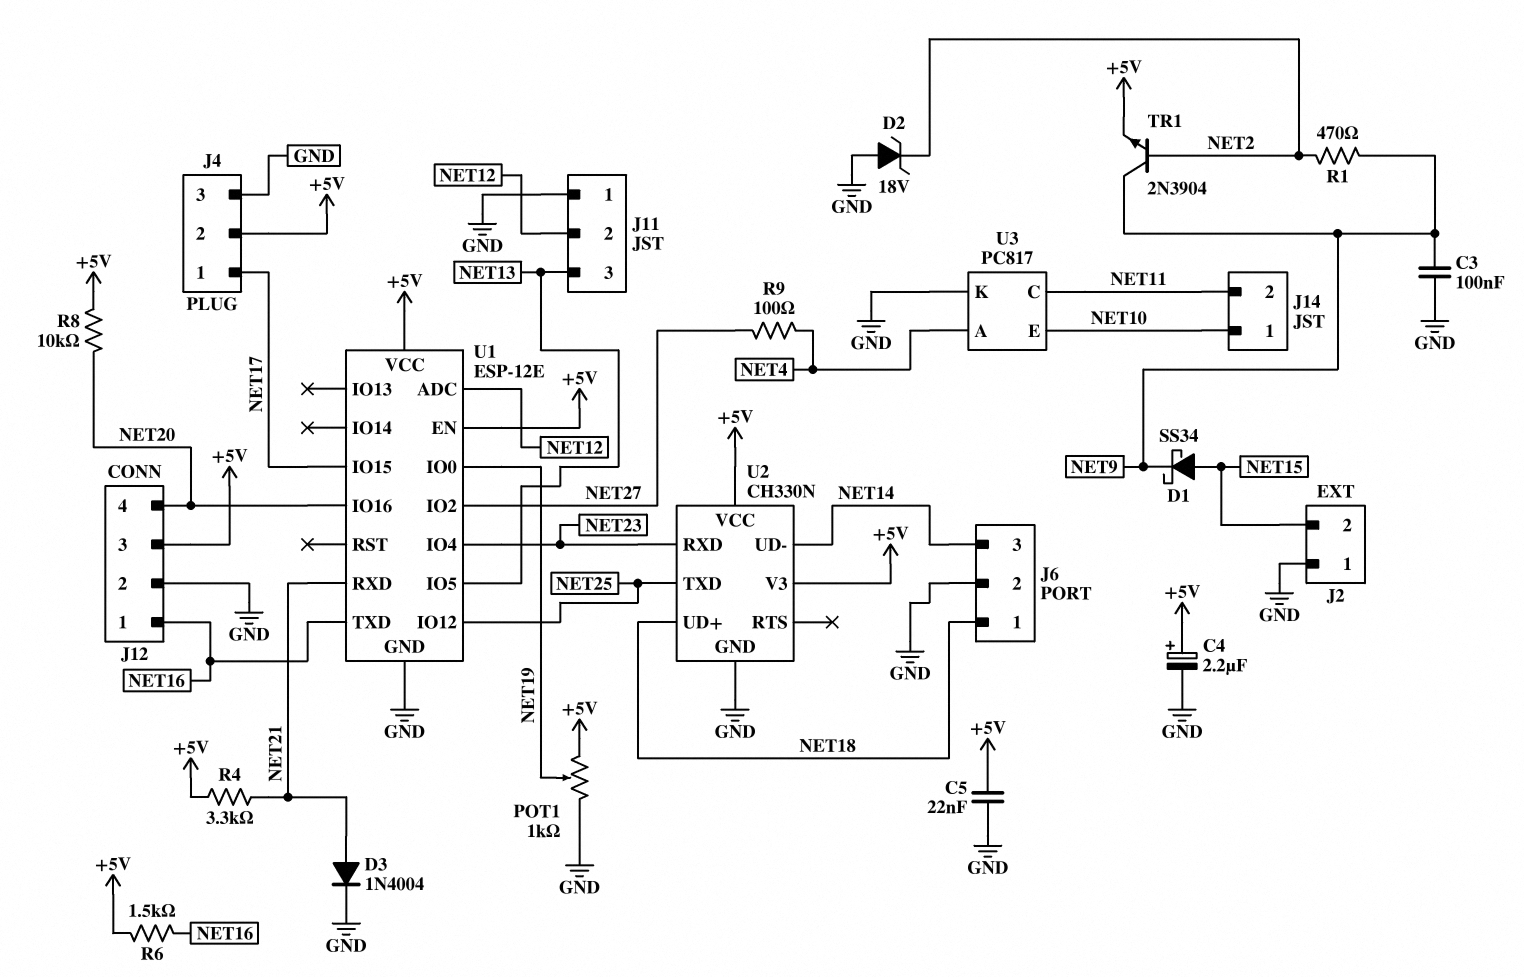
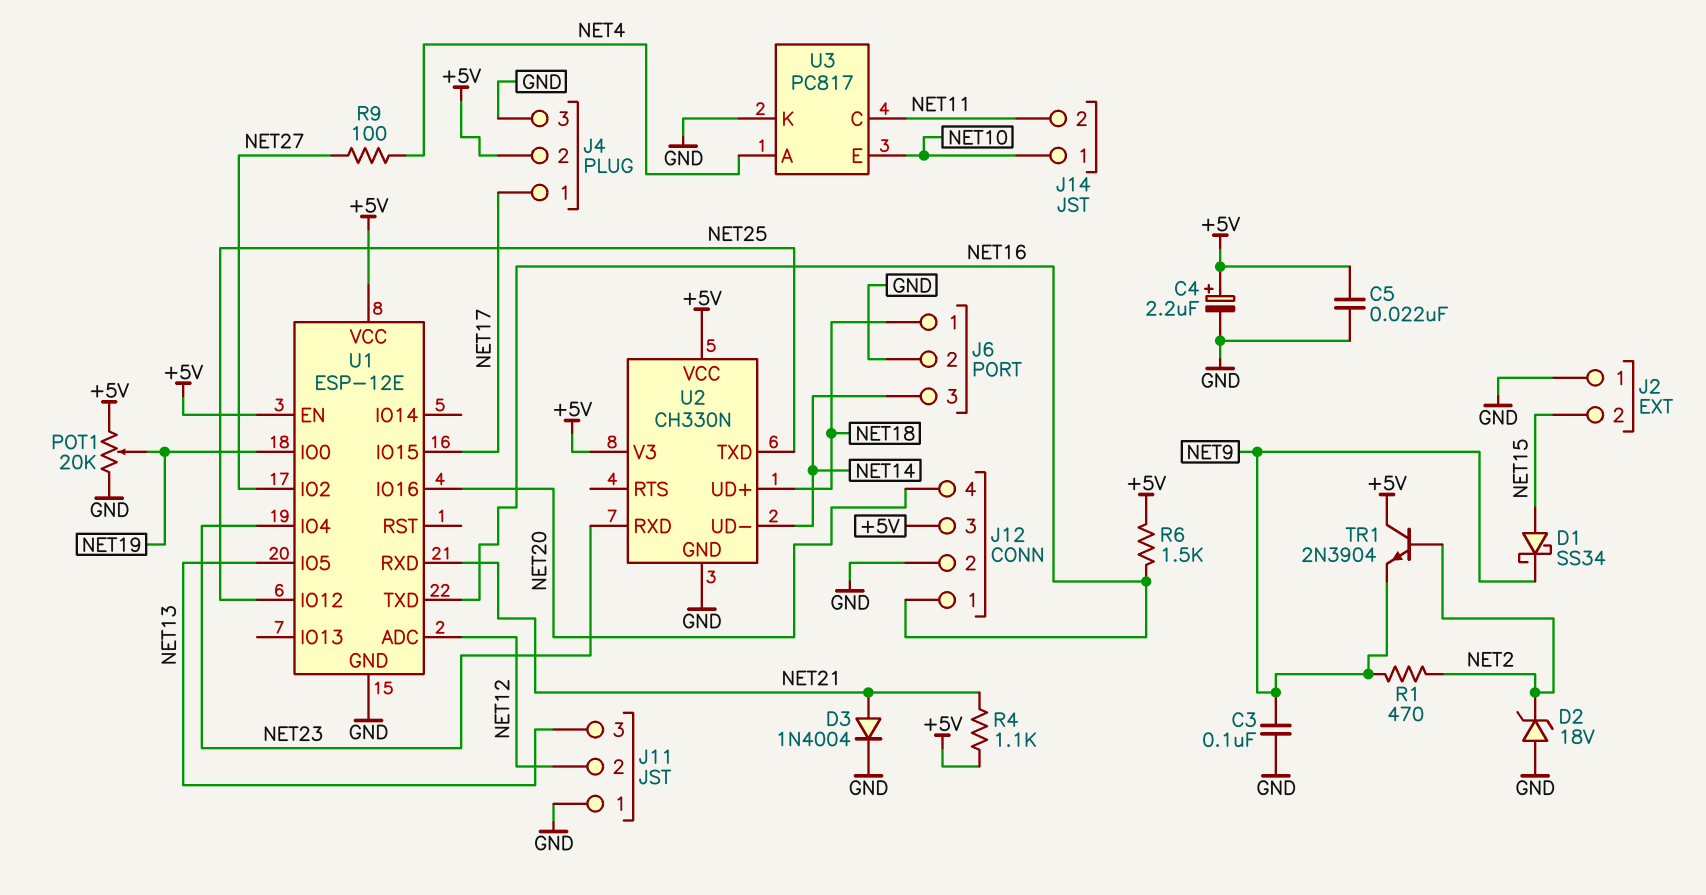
POT1: 1k (+5V, GND, wiper NET19) -> 20k (+5V, GND, wiper NET19)
R4: 3.3k (+5V, NET21) -> 1.1k (+5V, NET21)
R8: 10k (+5V, NET20) -> none
TR1: NPN 2N3904 (B NET2, C NET9, E +5V) -> NPN 2N3904 (B NET2, C +5V, E NET9)

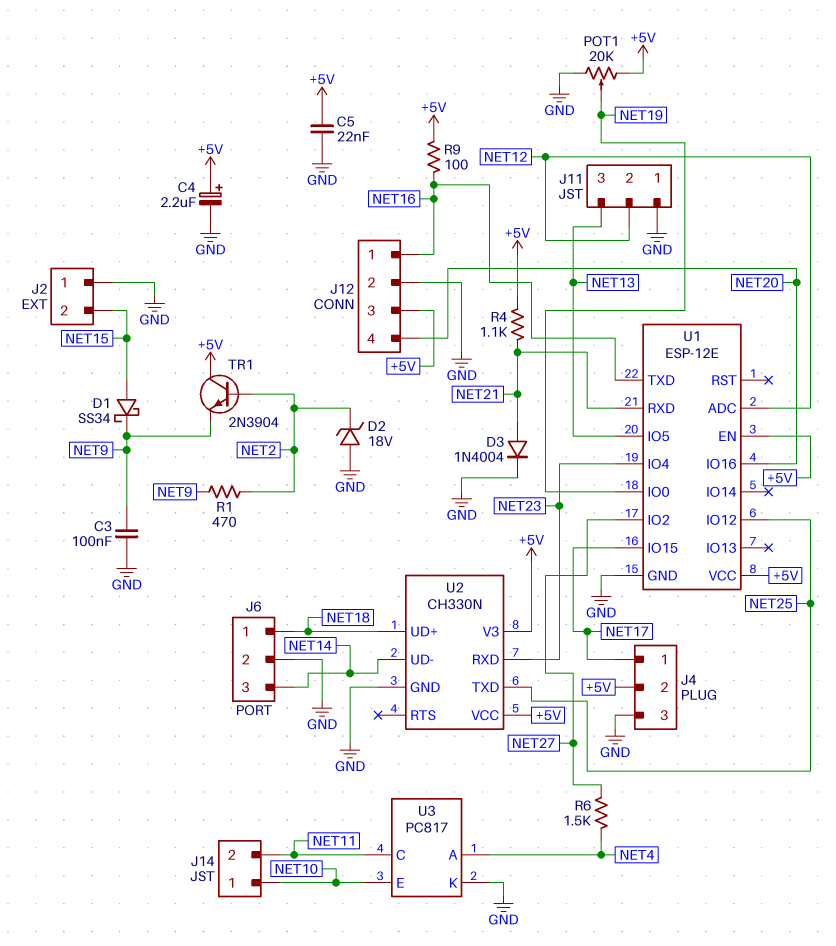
R6: 1.5k (+5V, NET16) -> 1.5k (NET4, NET27)
R9: 100 (NET4, NET27) -> 100 (+5V, NET16)

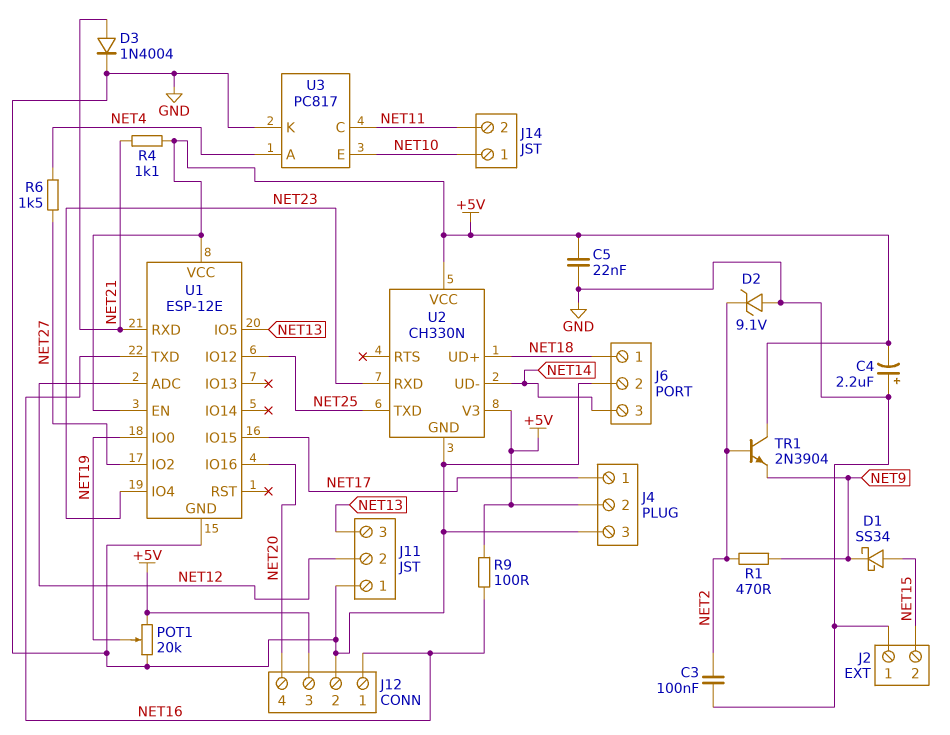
C3: 100nF (GND, NET9) -> 100nF (GND, NET2)
C4: 2.2uF (plus +5V, minus GND) -> 2.2uF (plus GND, minus +5V)
D2: zener 18V (A GND, K NET2) -> zener 9.1V (A GND, K NET2)

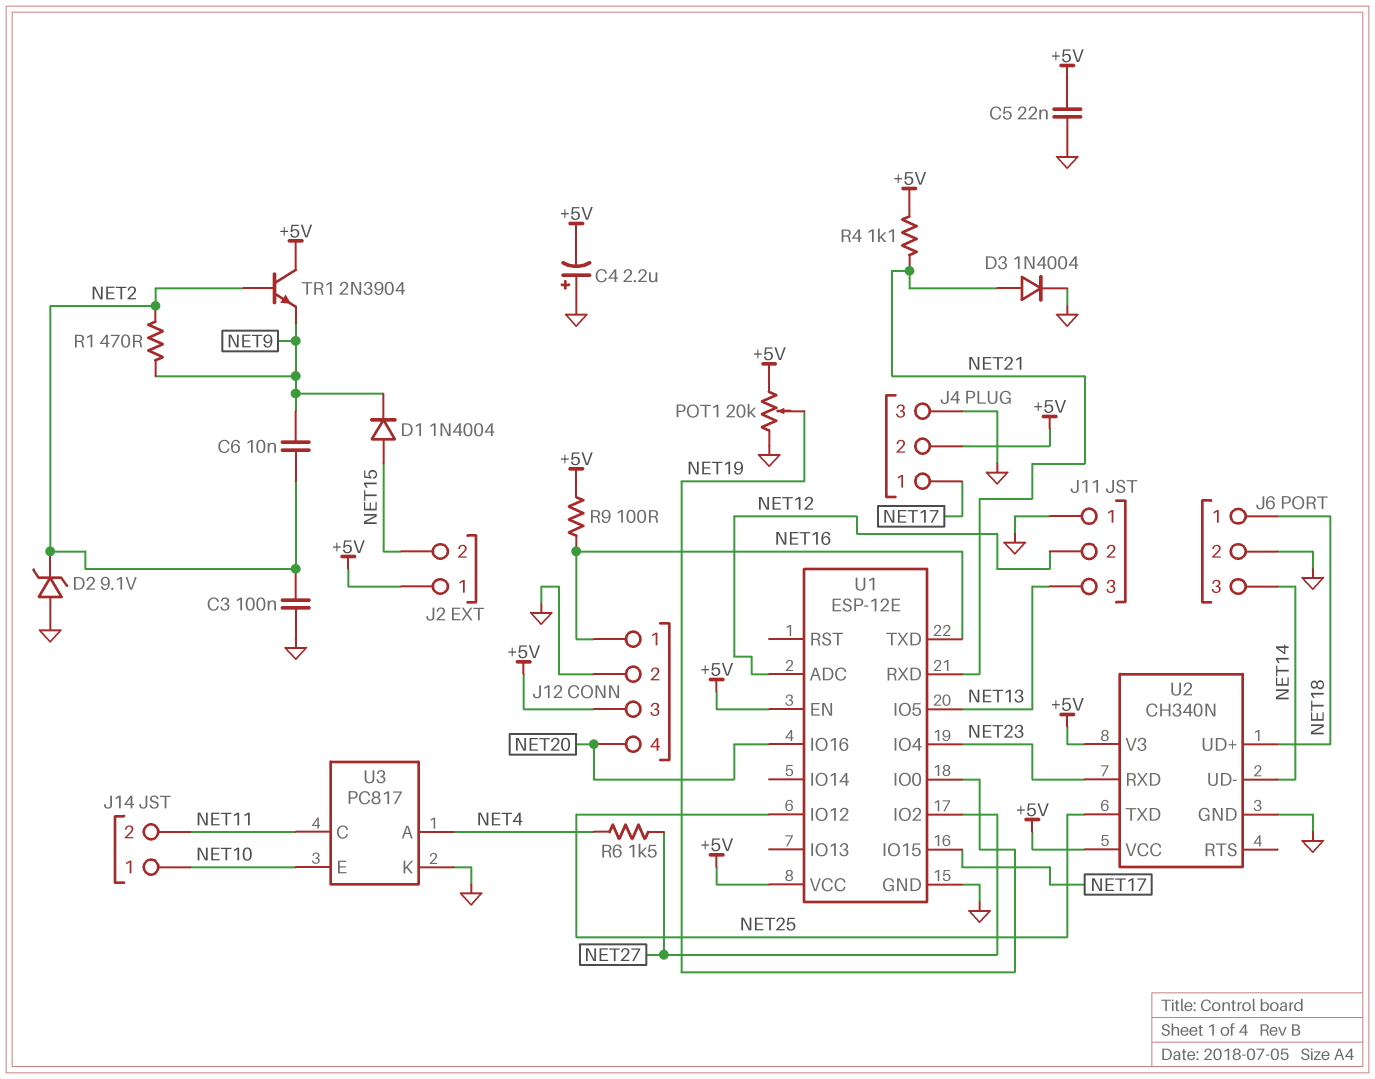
C6: none -> 10nF (NET2, NET9)
D1: schottky SS34 (A NET15, K NET9) -> diode 1N4004 (A NET15, K NET9)
J2 pin 1: GND -> +5V
U2: CH330N -> CH340N

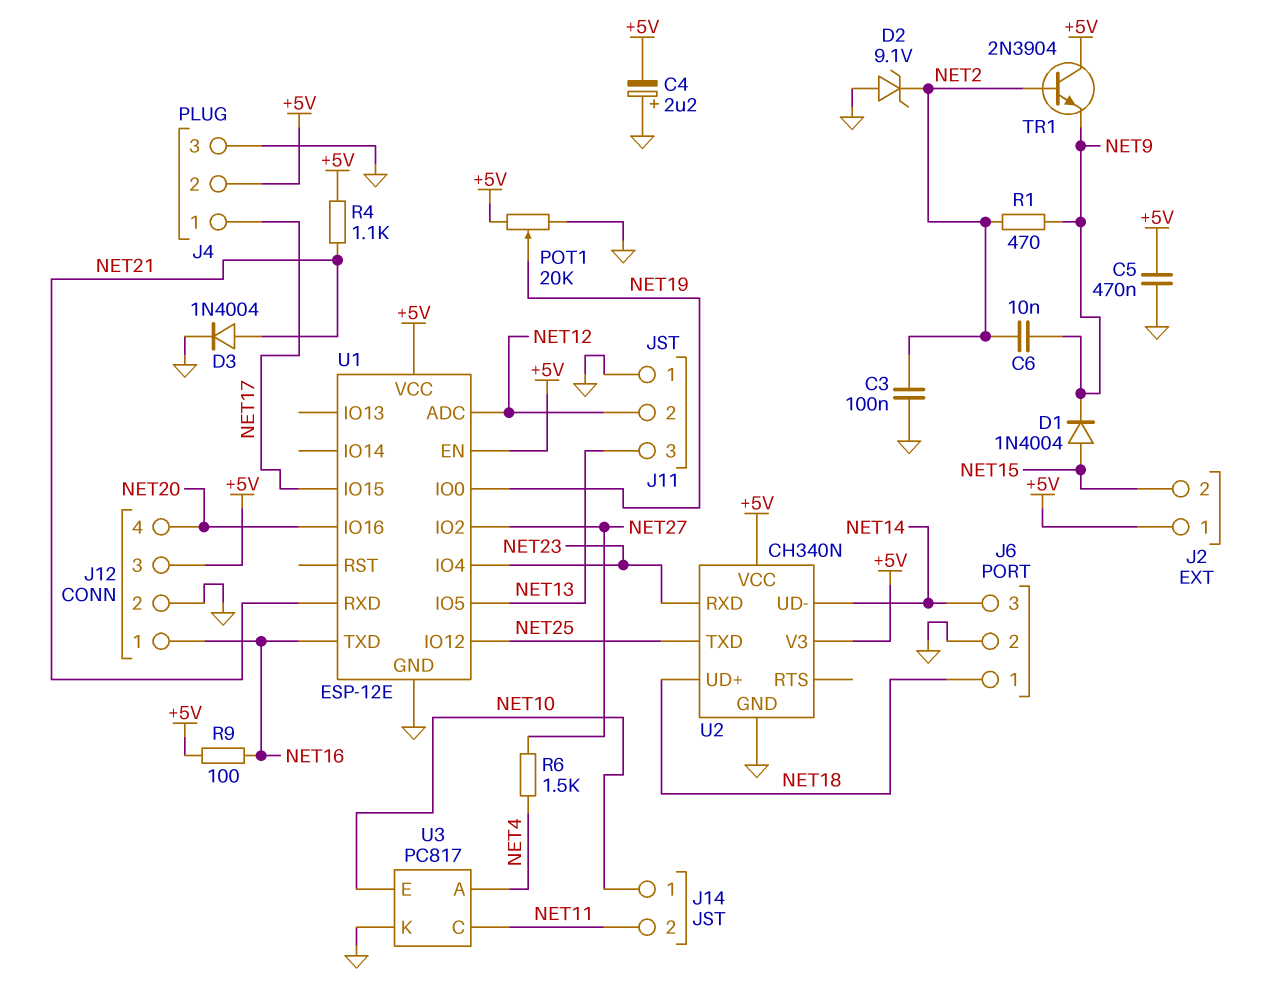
C5: 22nF (+5V, GND) -> 470nF (+5V, GND)

